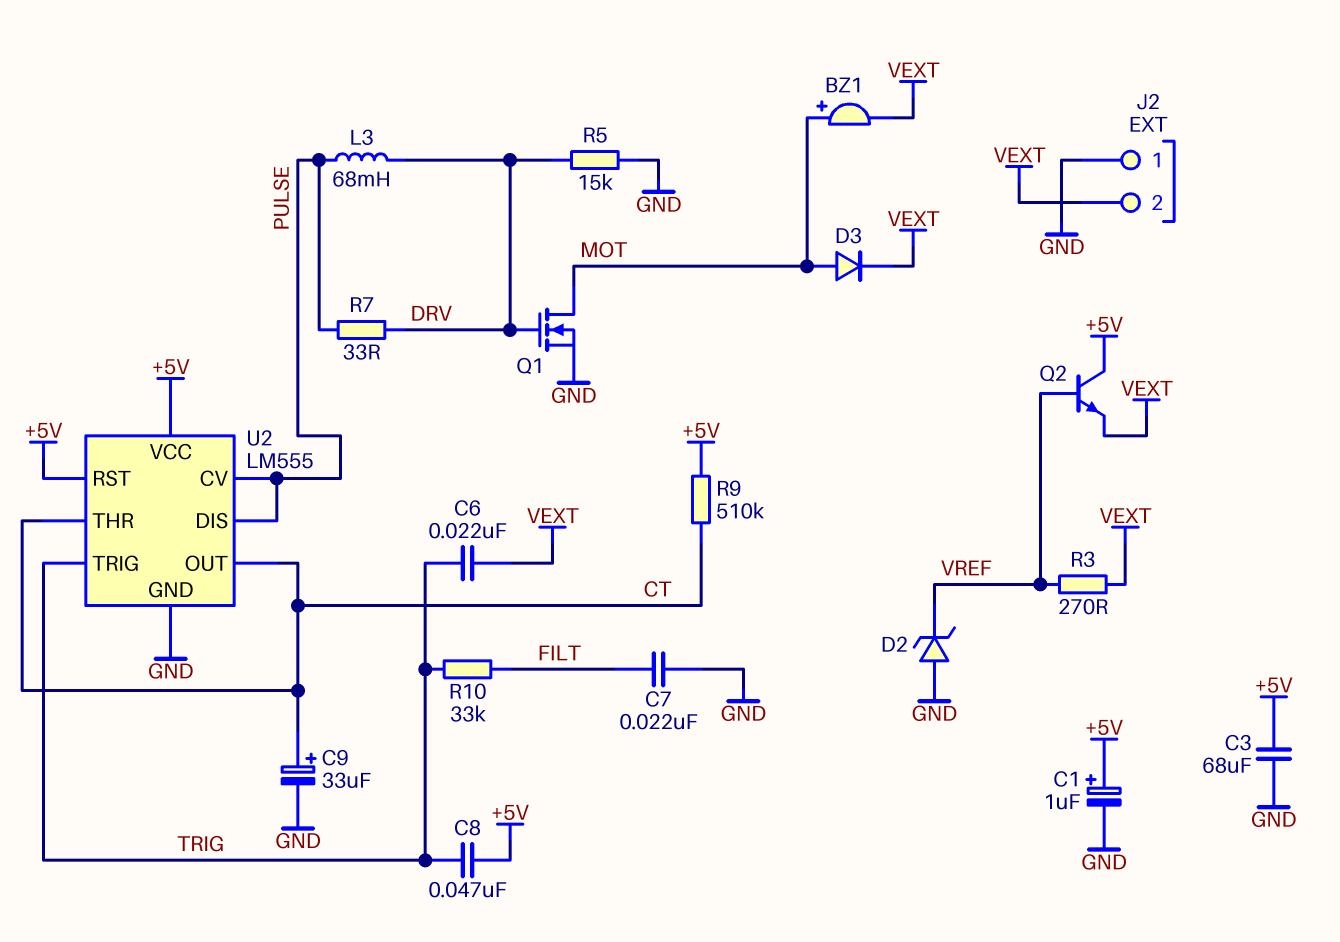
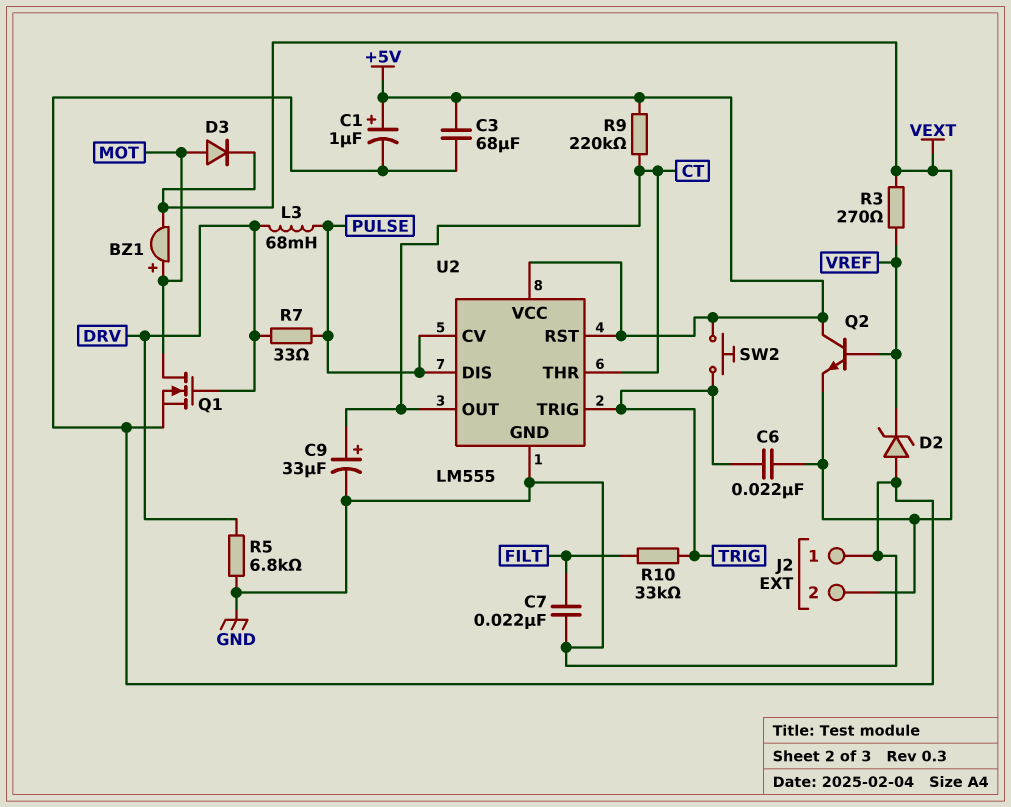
C8: 47nF (+5V, TRIG) -> none
R5: 15k (DRV, GND) -> 6.8k (DRV, GND)
R9: 510k (+5V, CT) -> 220k (+5V, CT)
SW2: none -> button (+5V, TRIG)

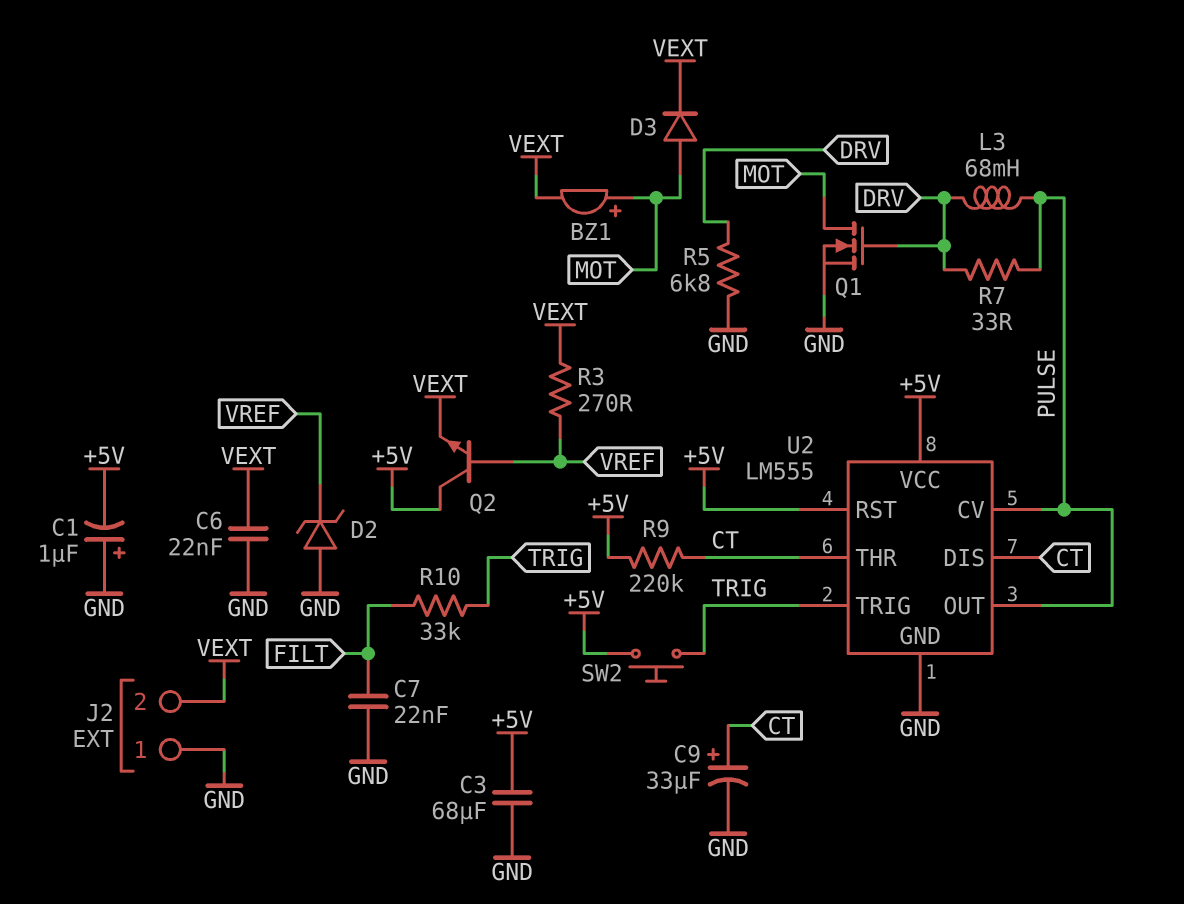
C1: 1uF (plus +5V, minus GND) -> 1uF (plus GND, minus +5V)
C6: 22nF (TRIG, VEXT) -> 22nF (GND, VEXT)
U2 pin DIS: PULSE -> CT
U2 pin OUT: CT -> PULSE

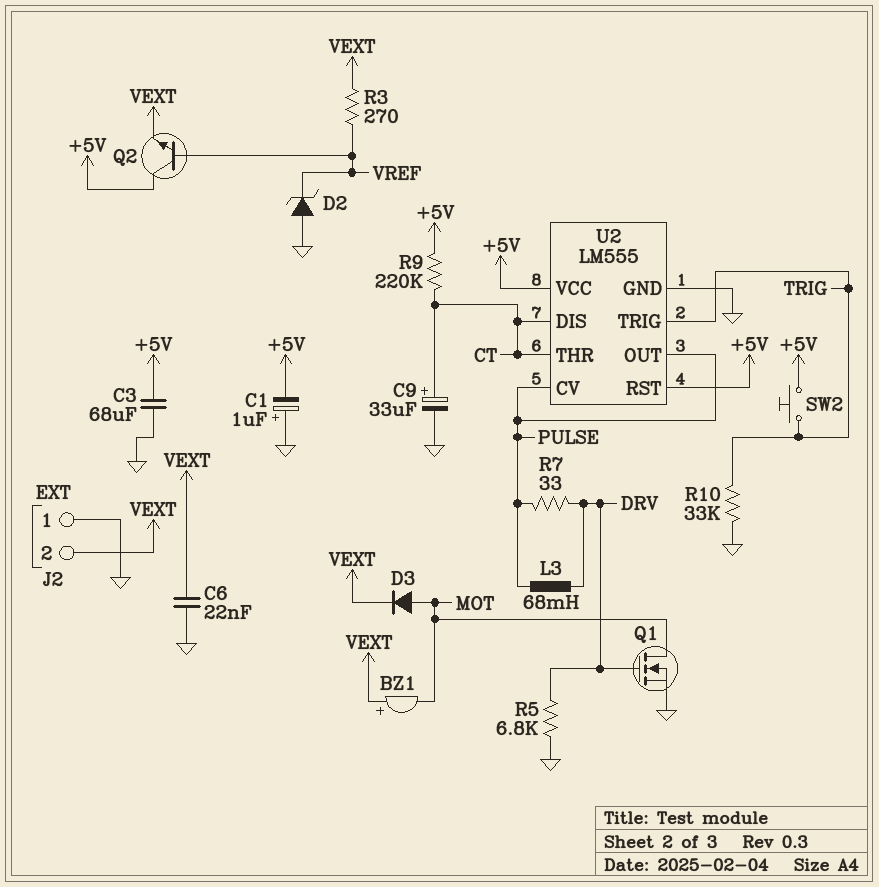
BZ1: buzzer (plus MOT, minus VEXT) -> buzzer (plus VEXT, minus MOT)
C7: 22nF (FILT, GND) -> none
R10: 33k (FILT, TRIG) -> 33k (GND, TRIG)

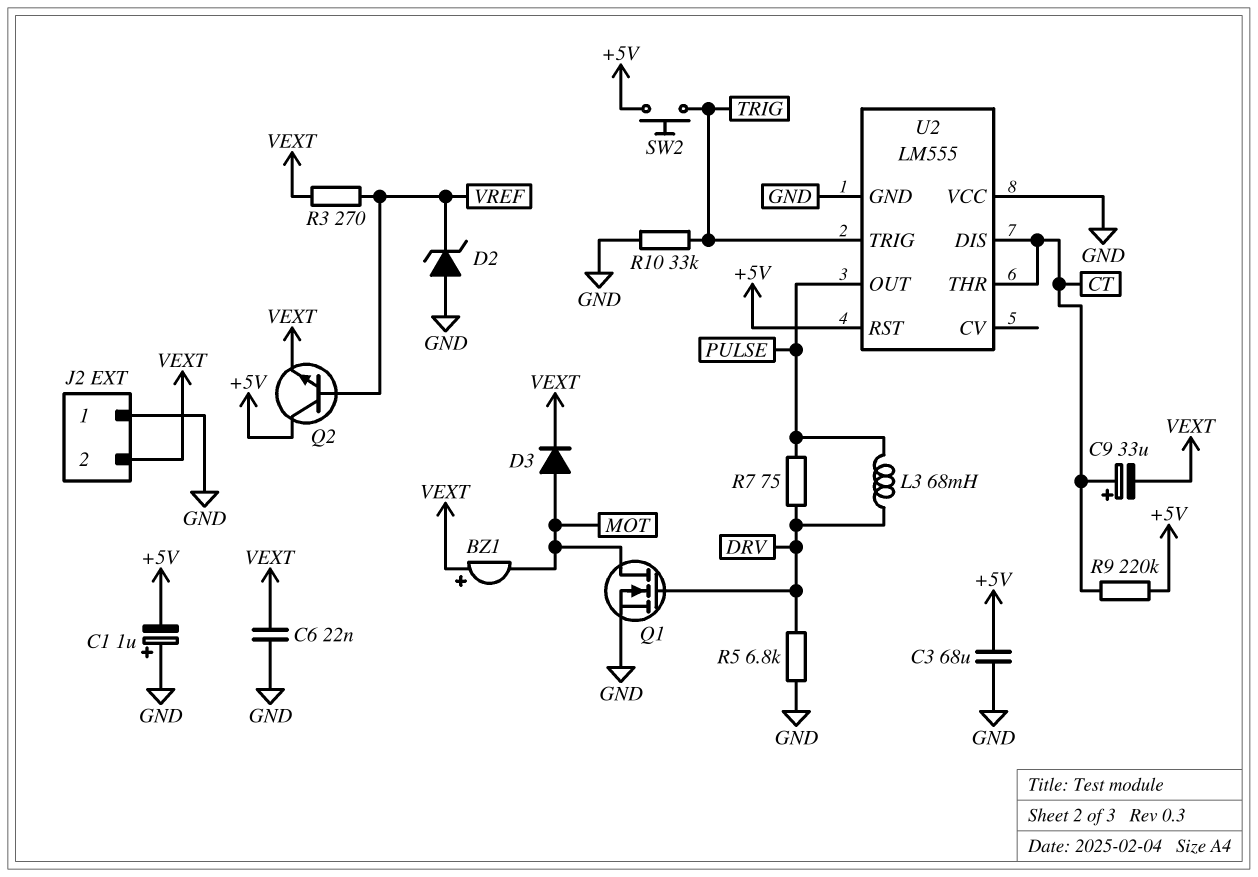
C9: 33uF (plus CT, minus GND) -> 33uF (plus CT, minus VEXT)
R7: 33 (DRV, PULSE) -> 75 (DRV, PULSE)
U2 pin CV: PULSE -> none
U2 pin VCC: +5V -> GND

